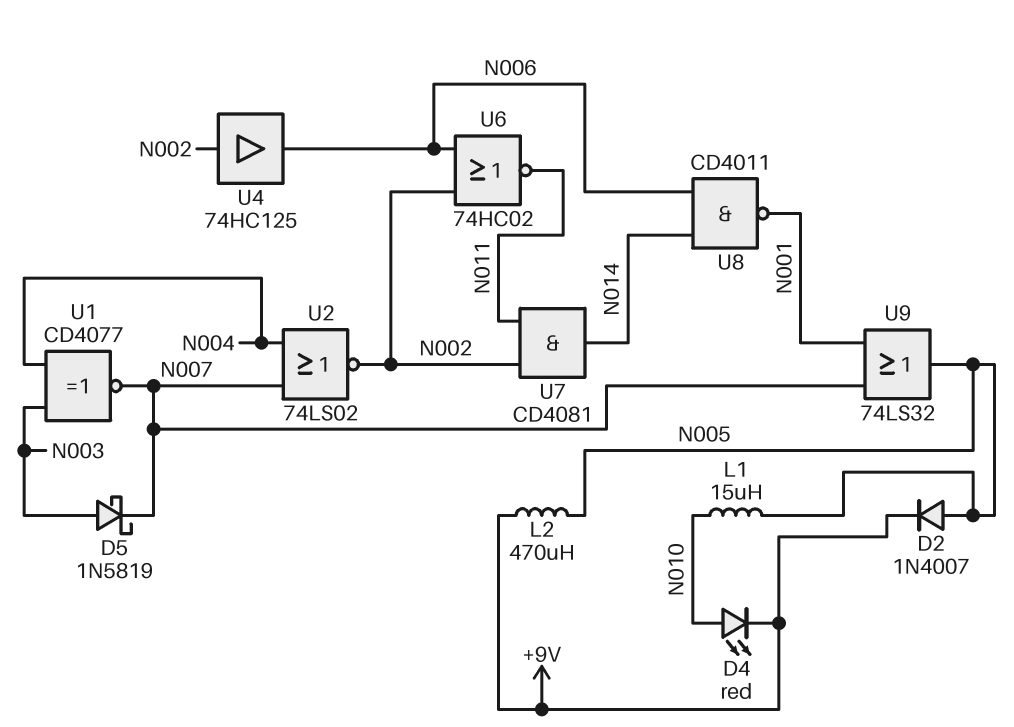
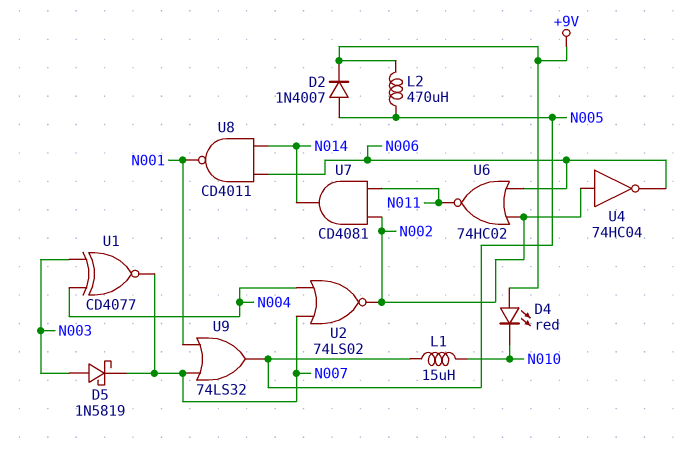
D4: LED red (A N010, K +9V) -> LED red (A +9V, K N010)
U4: buffer 74HC125 (in N002, out N006) -> NOT 74HC04 (in N002, out N006)

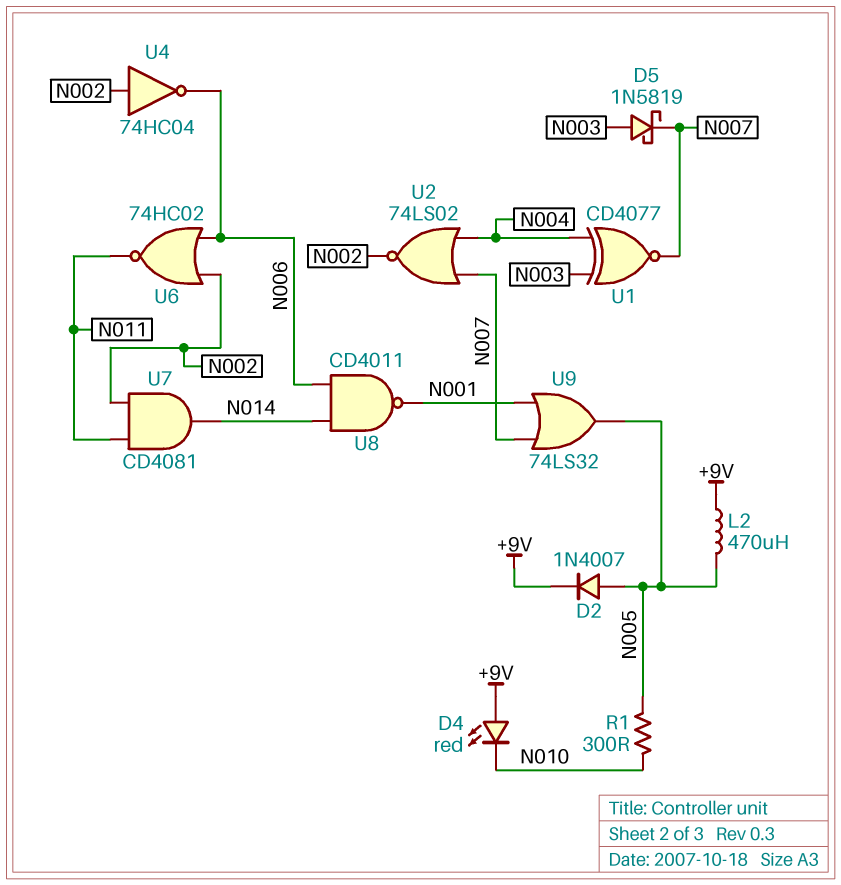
L1: 15uH (N005, N010) -> none
R1: none -> 300 (N005, N010)

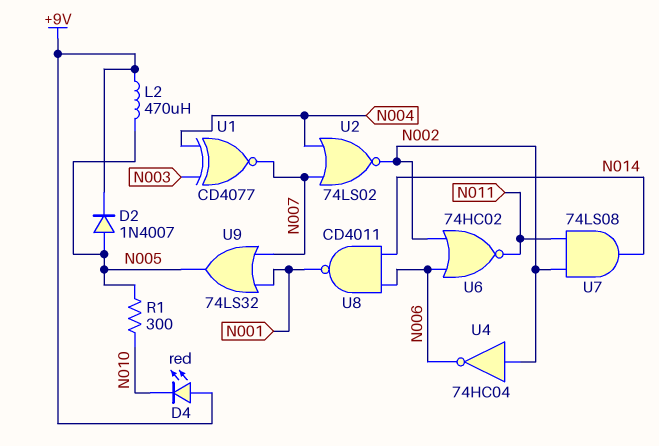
D5: schottky 1N5819 (A N003, K N007) -> none
U7: AND CD4081 (in N002, in N011, out N014) -> AND 74LS08 (in N002, in N011, out N014)

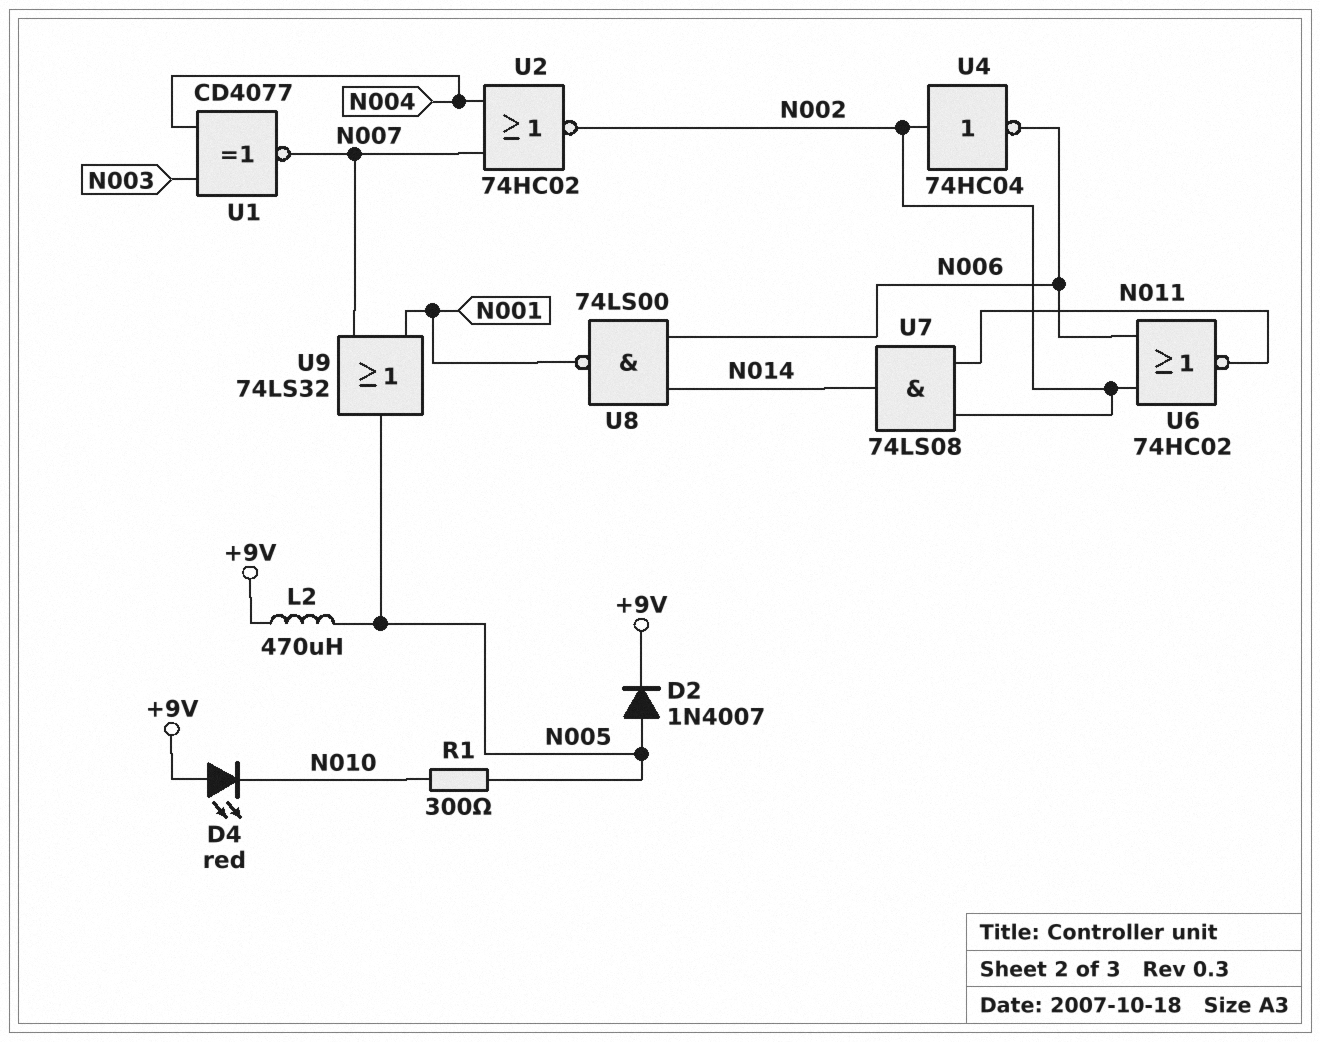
U2: NOR 74LS02 (in N004, in N007, out N002) -> NOR 74HC02 (in N004, in N007, out N002)
U8: NAND CD4011 (in N006, in N014, out N001) -> NAND 74LS00 (in N006, in N014, out N001)

